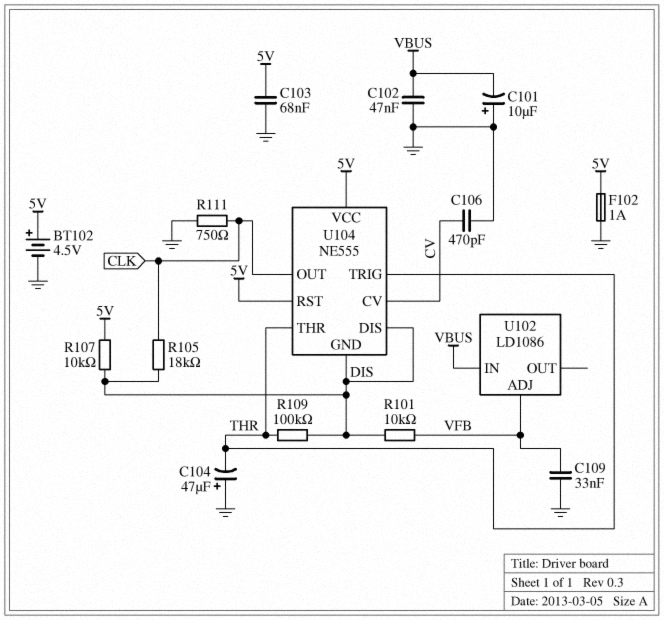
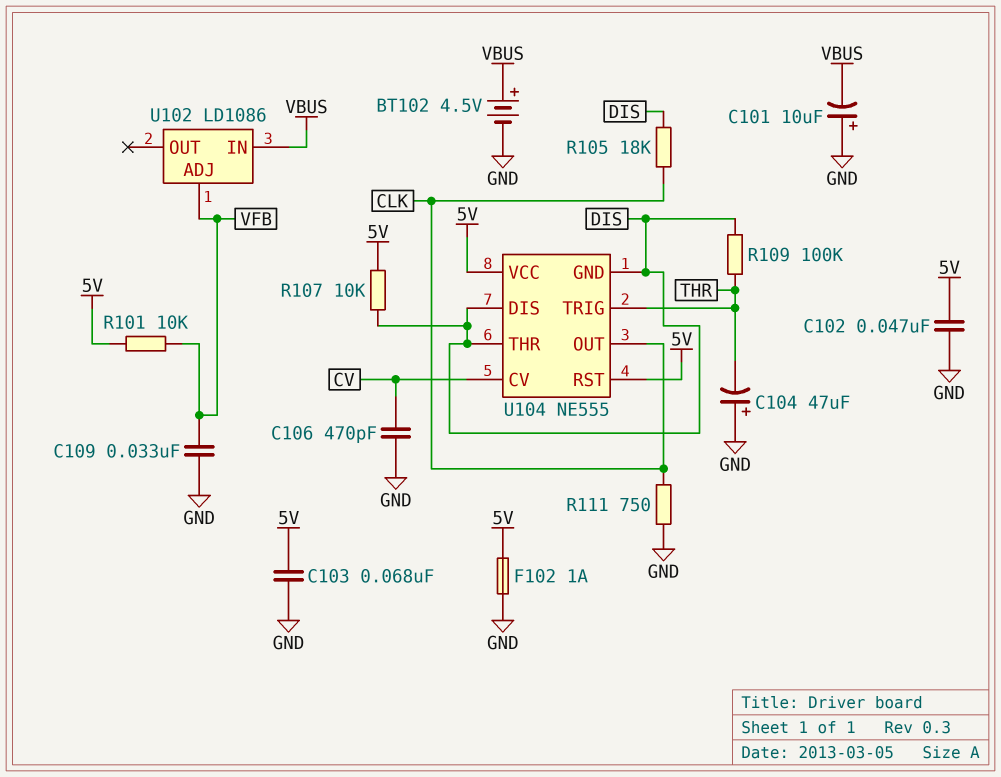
BT102: 4.5V (plus 5V, minus GND) -> 4.5V (plus VBUS, minus GND)
C102: 47nF (GND, VBUS) -> 47nF (5V, GND)
R101: 10k (DIS, VFB) -> 10k (5V, VFB)
U104 pin THR: THR -> DIS

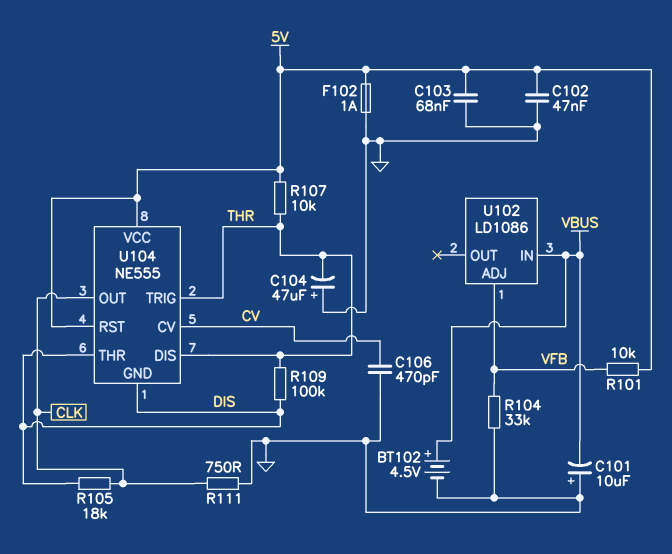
C109: 33nF (GND, VFB) -> none
R104: none -> 33k (GND, VFB)
R107: 10k (5V, DIS) -> 10k (5V, THR)
U104 pin DIS: DIS -> THR

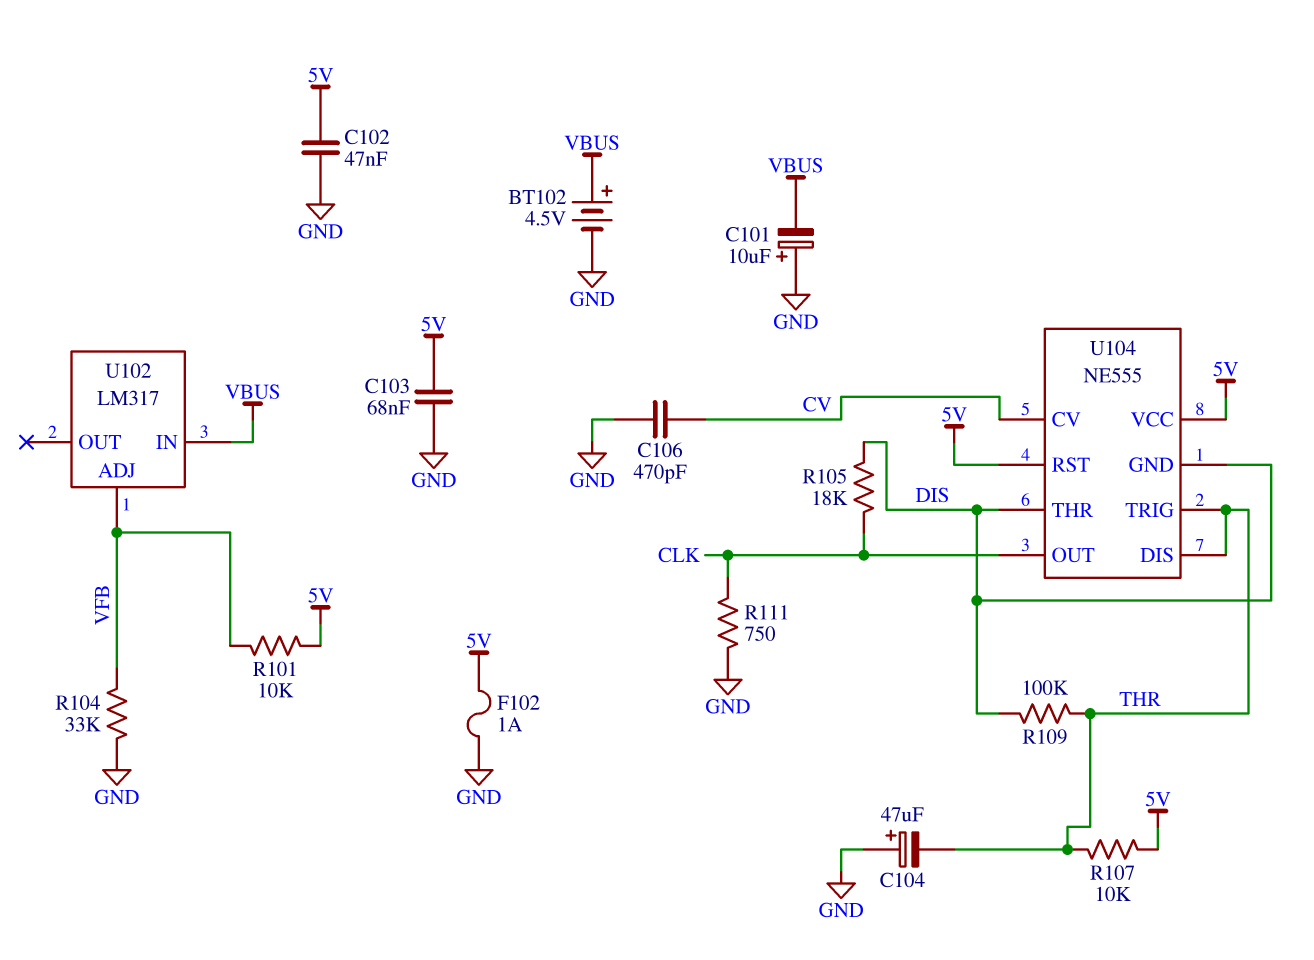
U102: LD1086 -> LM317

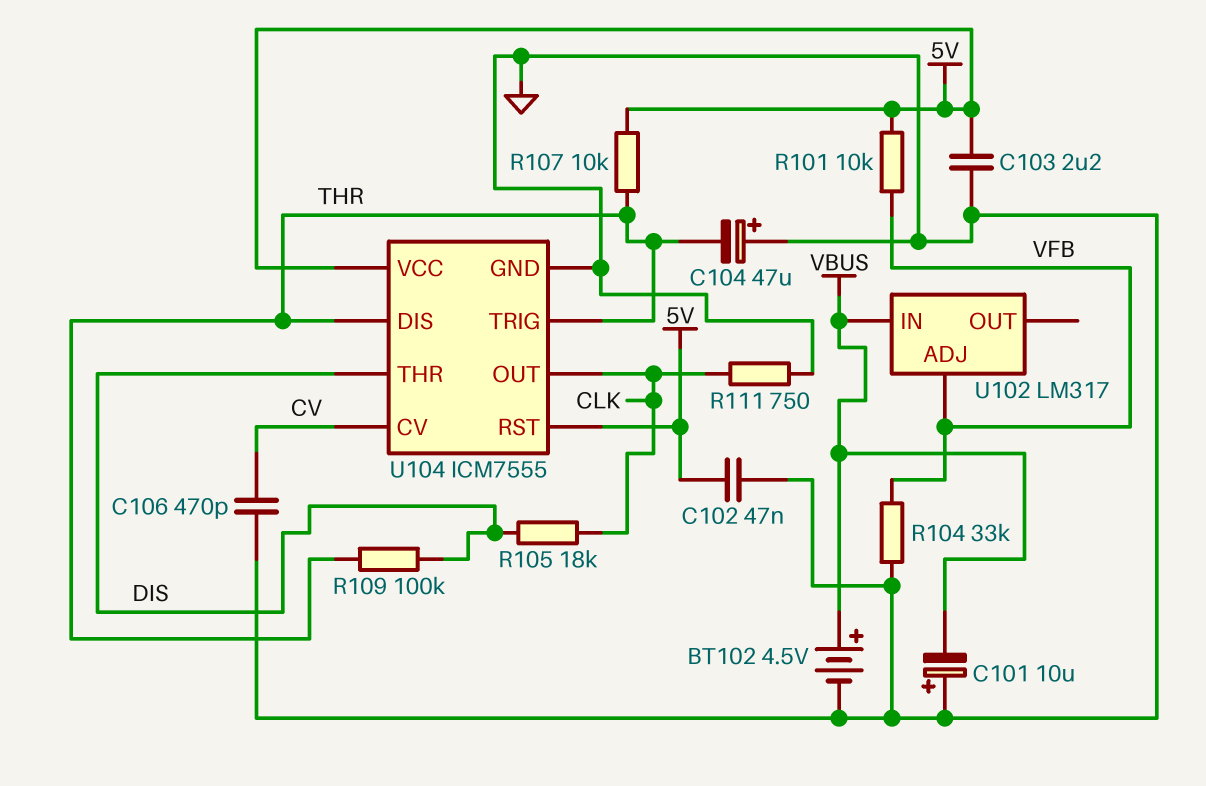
C103: 68nF (5V, GND) -> 2.2uF (5V, GND)
F102: 1A (5V, GND) -> none
U104: NE555 -> ICM7555
U104 pin GND: DIS -> GND

